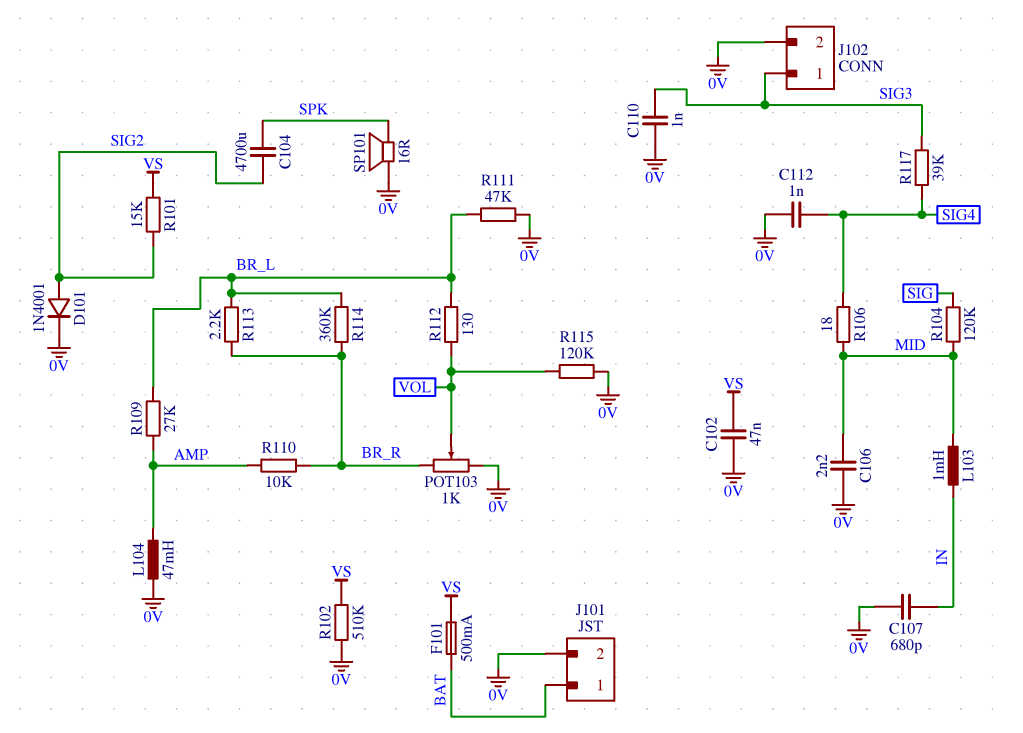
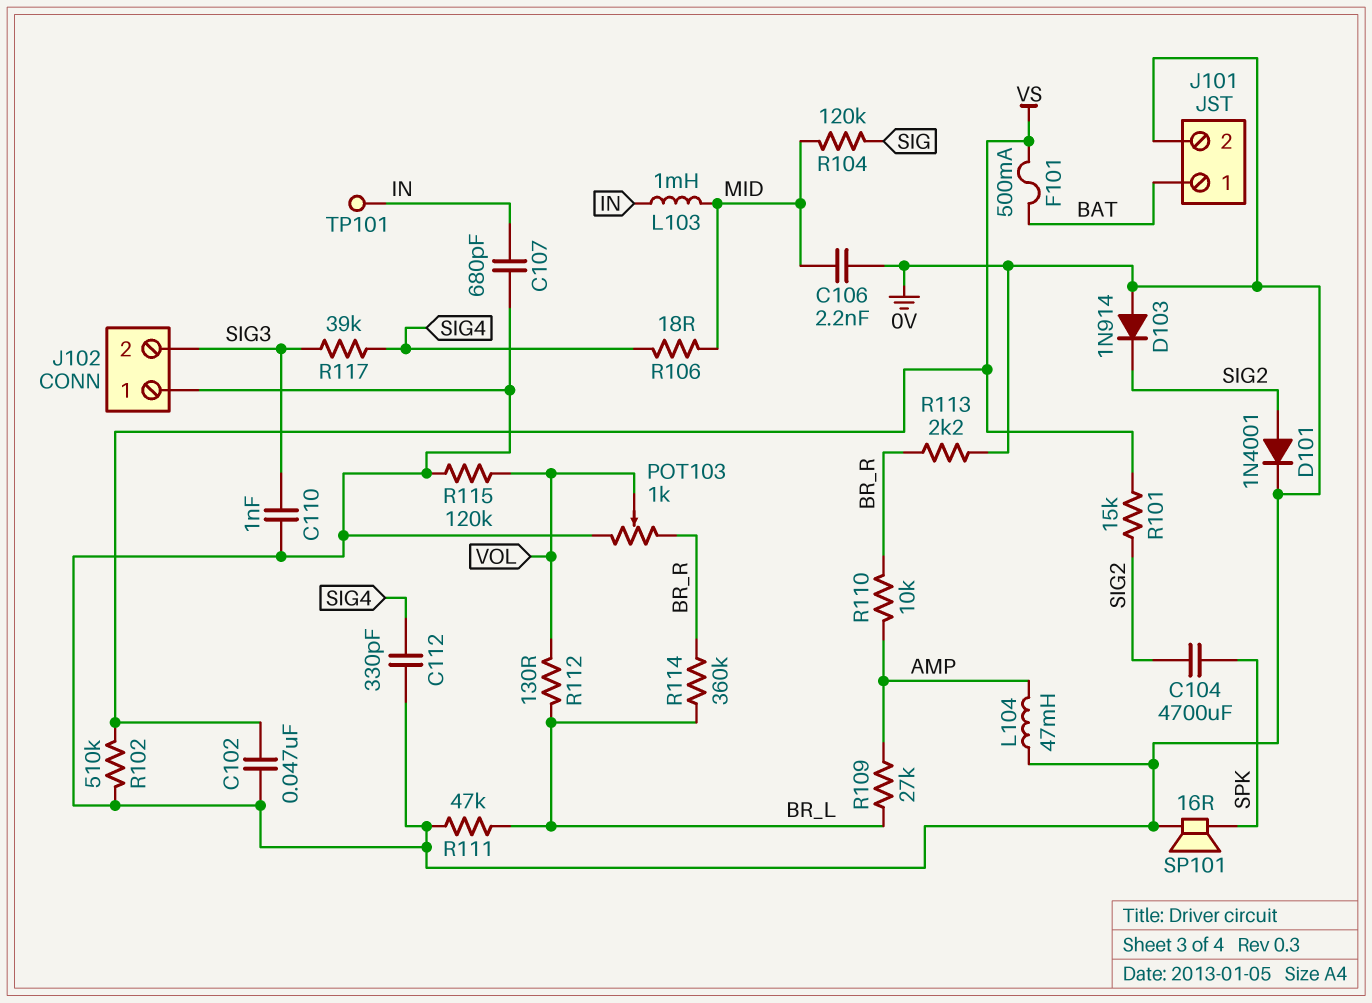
C112: 1nF (0V, SIG4) -> 330pF (0V, SIG4)
D103: none -> diode 1N914 (A 0V, K SIG2)
J102 pin 1: SIG3 -> 0V
J102 pin 2: 0V -> SIG3
R113: 2.2k (BR_L, BR_R) -> 2.2k (0V, BR_R)
TP101: none -> test point (IN)

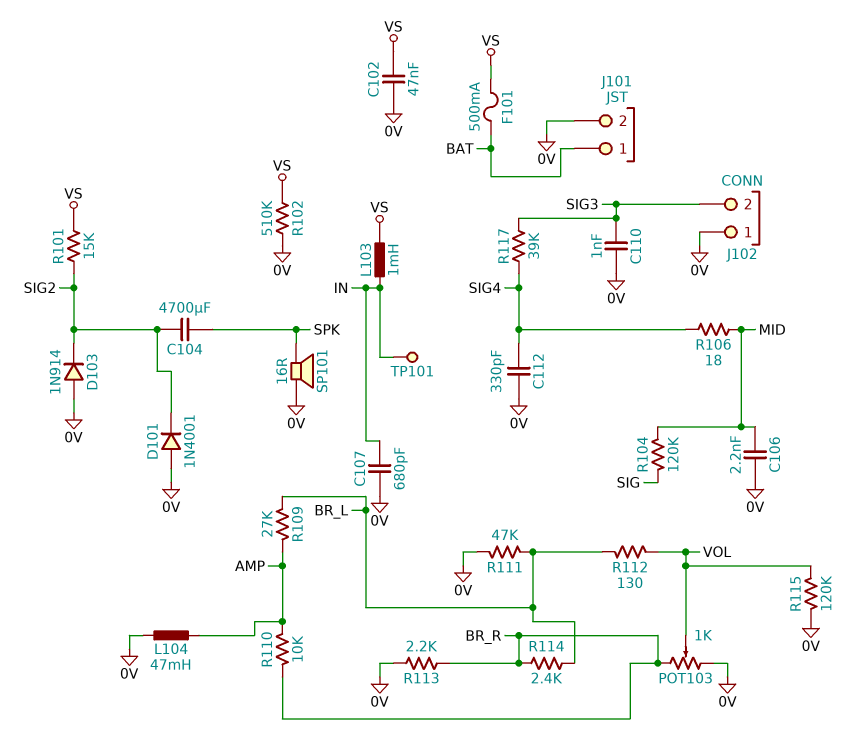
D101: diode 1N4001 (A SIG2, K 0V) -> diode 1N4001 (A 0V, K SIG2)
L103: 1mH (IN, MID) -> 1mH (IN, VS)
R114: 360k (BR_L, BR_R) -> 2.4k (BR_L, BR_R)

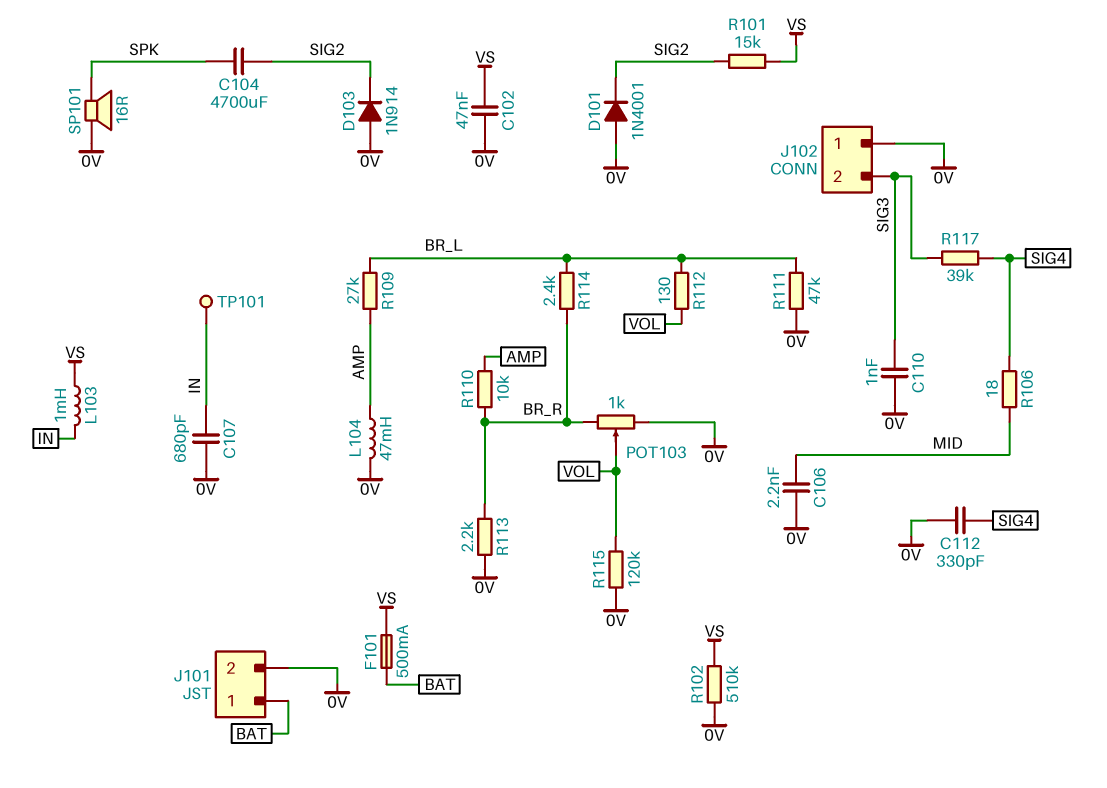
R104: 120k (MID, SIG) -> none

